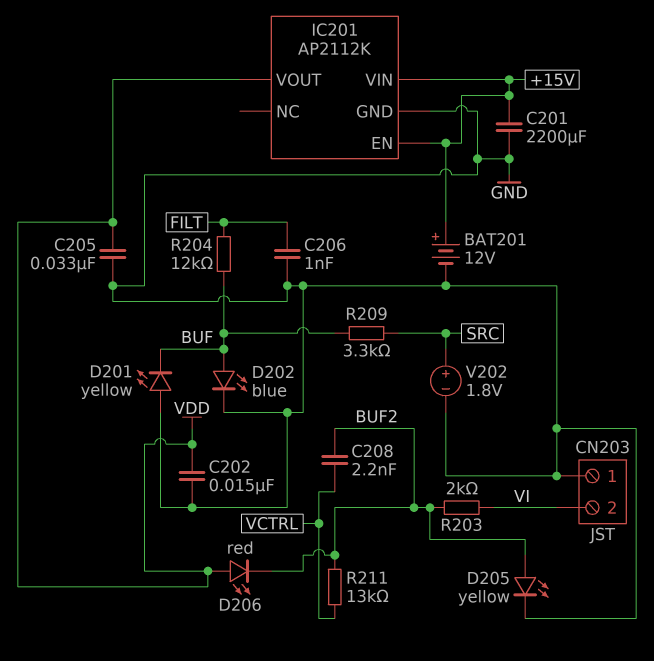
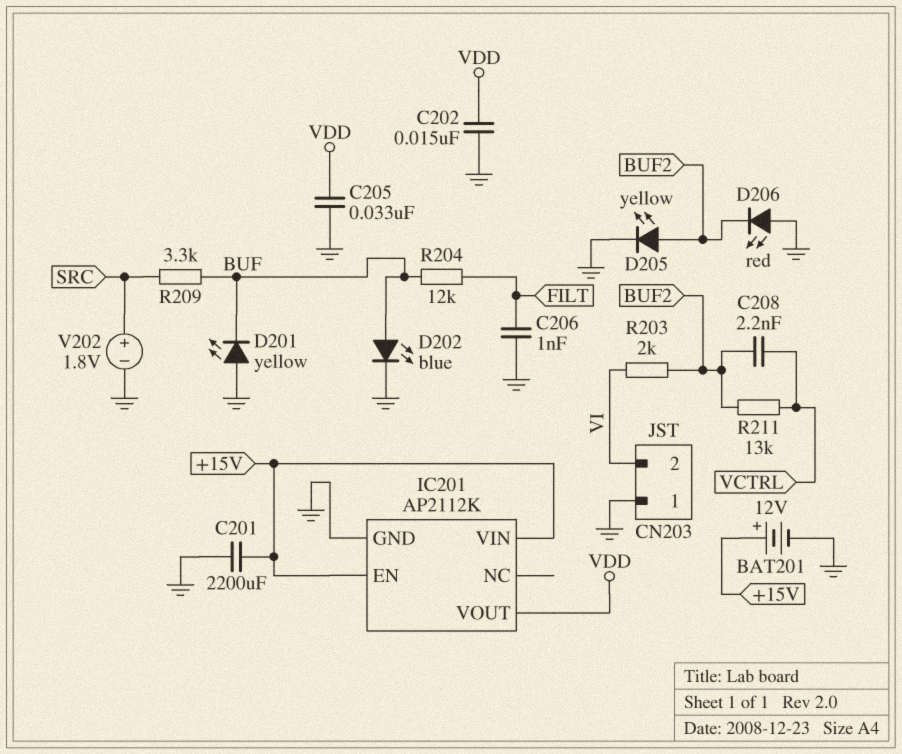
D206: LED red (A VDD, K BUF2) -> LED red (A GND, K BUF2)

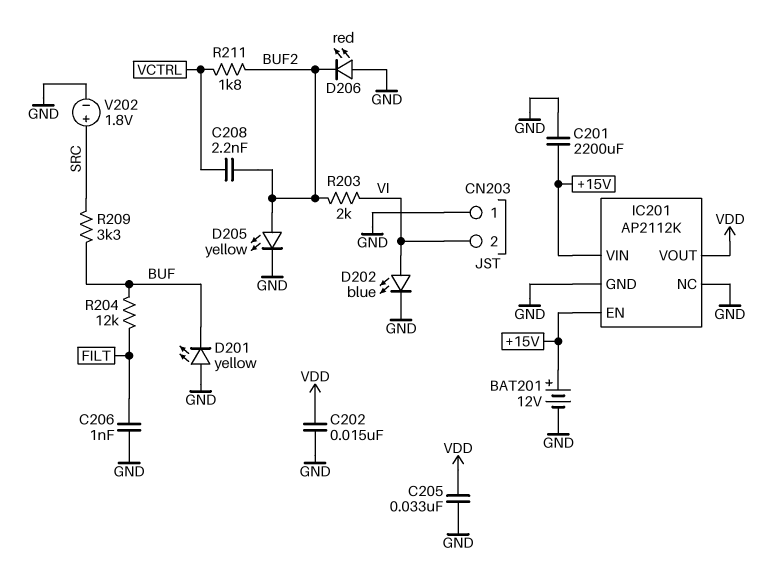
D202: LED blue (A BUF, K GND) -> LED blue (A VI, K GND)
IC201 pin NC: none -> GND
R211: 13k (BUF2, VCTRL) -> 1.8k (BUF2, VCTRL)

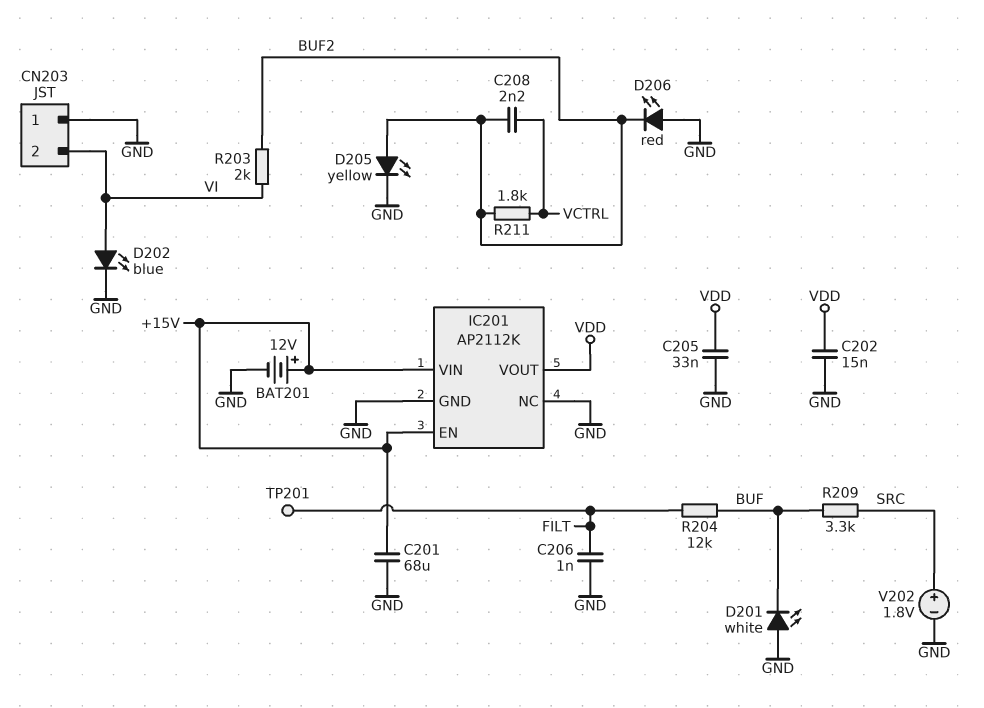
C201: 2200uF (+15V, GND) -> 68uF (+15V, GND)
D201: LED yellow (A GND, K BUF) -> LED white (A GND, K BUF)
TP201: none -> test point (FILT)

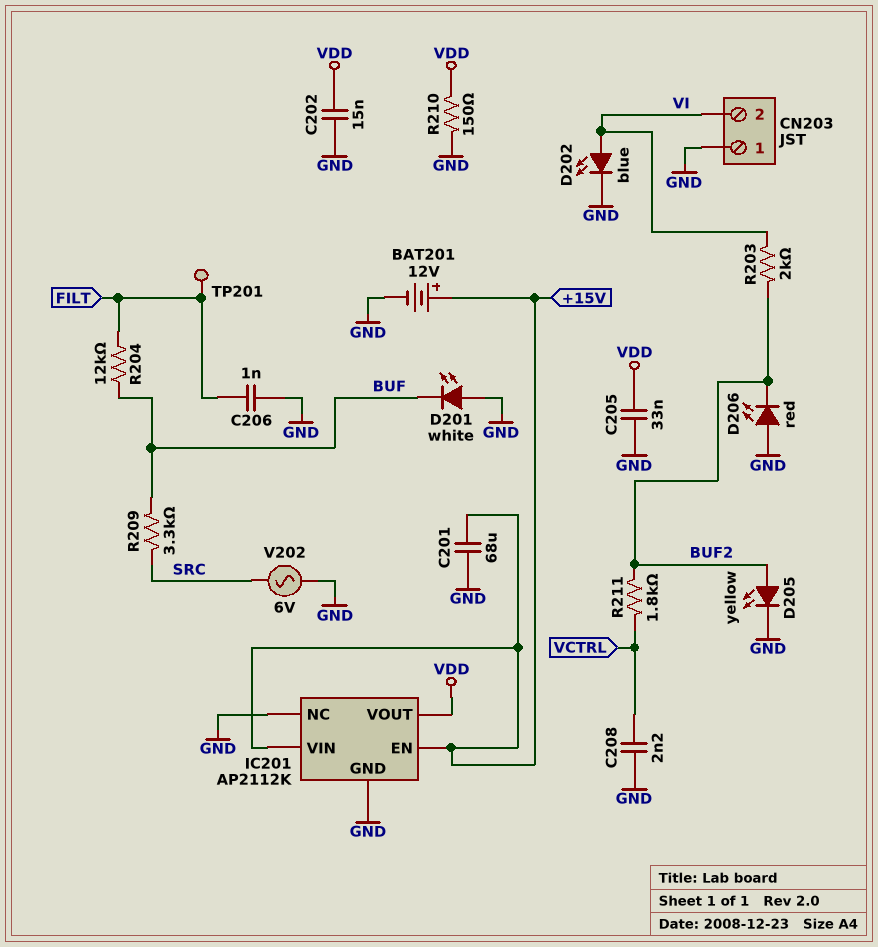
C208: 2.2nF (BUF2, VCTRL) -> 2.2nF (GND, VCTRL)
R210: none -> 150 (GND, VDD)
V202: 1.8V (plus SRC, minus GND) -> AC 6V (GND, SRC)

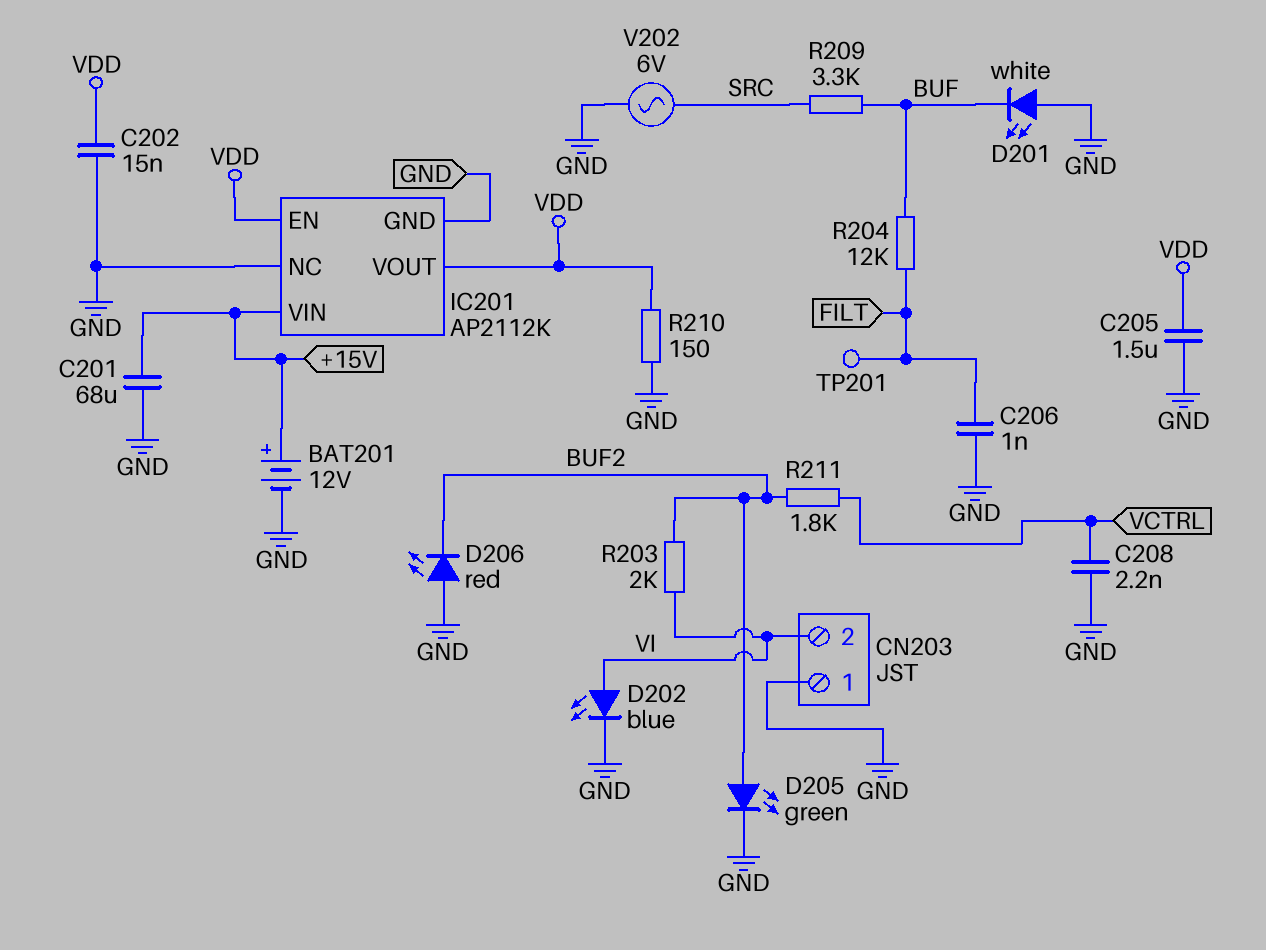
C205: 33nF (GND, VDD) -> 1.5uF (GND, VDD)
D205: LED yellow (A BUF2, K GND) -> LED green (A BUF2, K GND)
IC201 pin EN: +15V -> VDD

